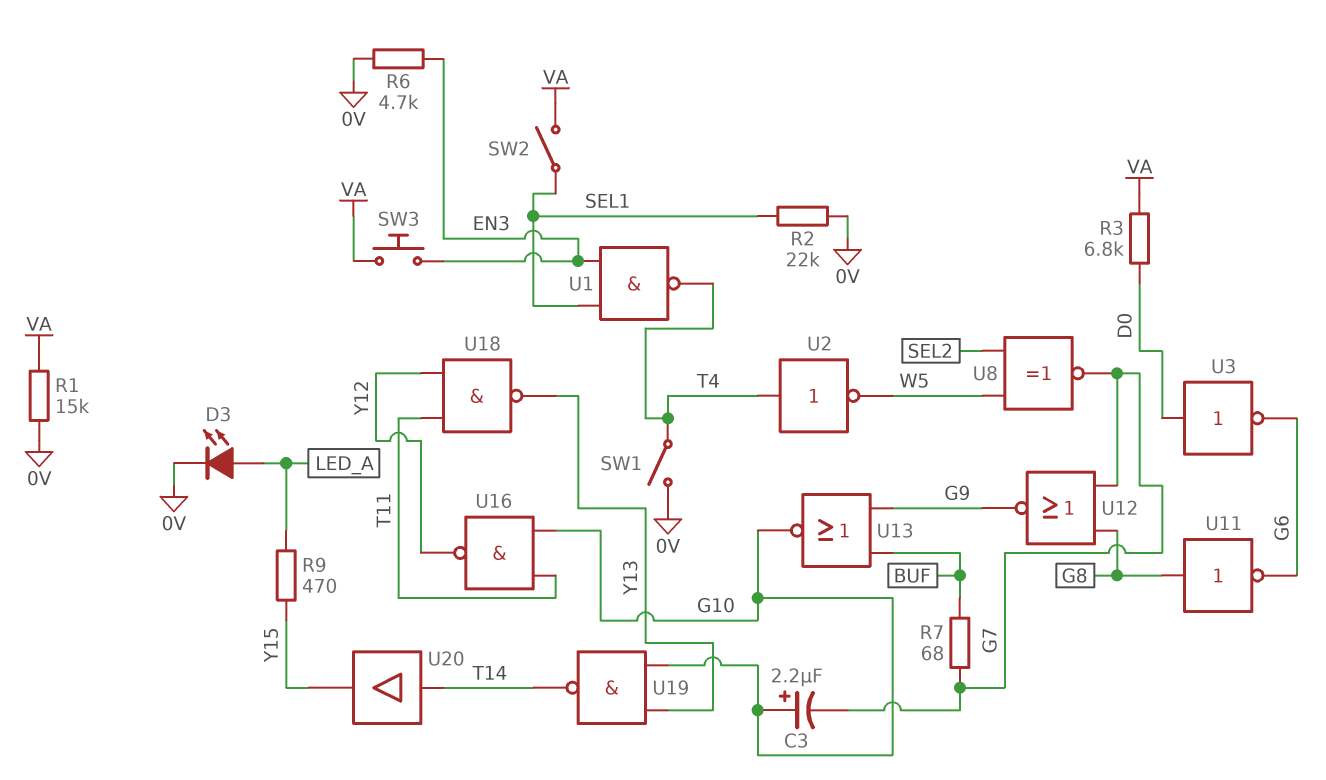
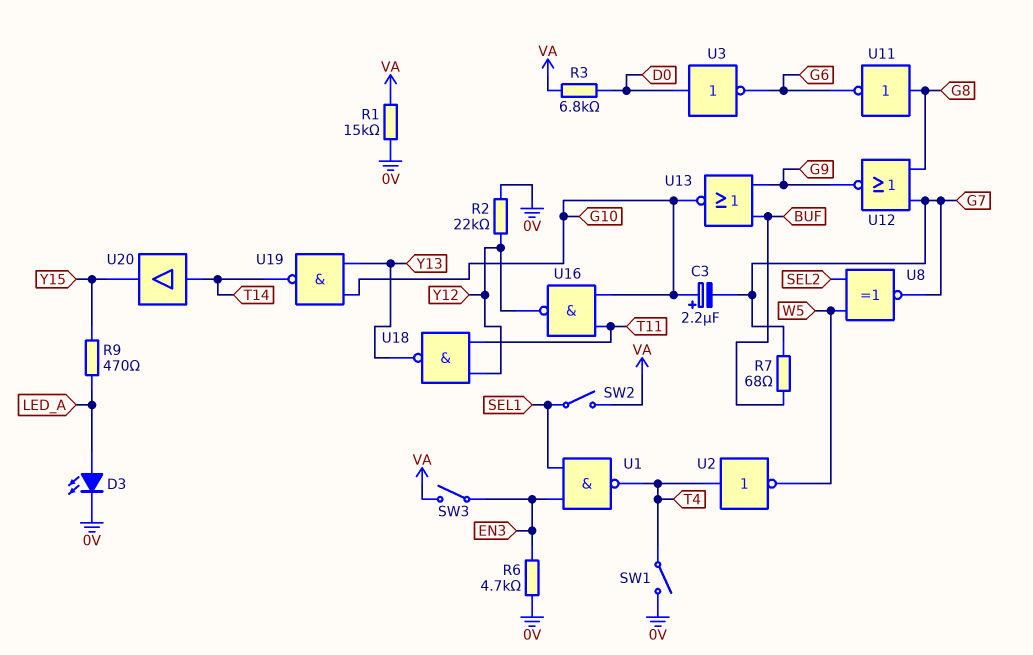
R2: 22k (0V, SEL1) -> 22k (0V, Y12)
SW3: button (EN3, VA) -> switch (EN3, VA)

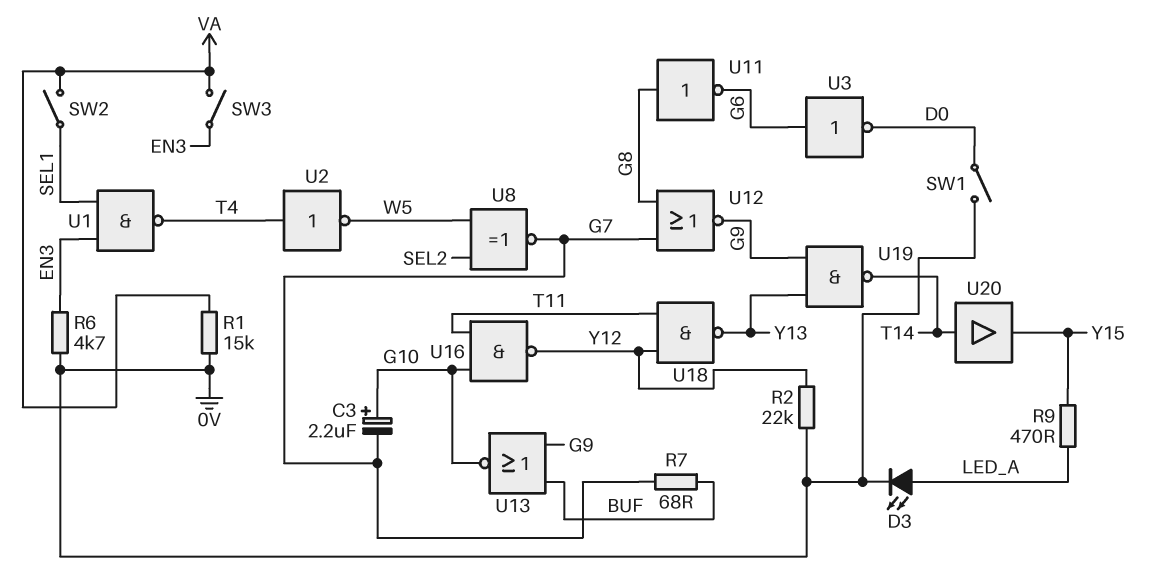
R3: 6.8k (D0, VA) -> none
SW1: switch (0V, T4) -> switch (0V, D0)
U3: NOT (in D0, out G6) -> NOT (in G6, out D0)
U19: NAND (in G10, in Y13, out T14) -> NAND (in G9, in Y13, out T14)

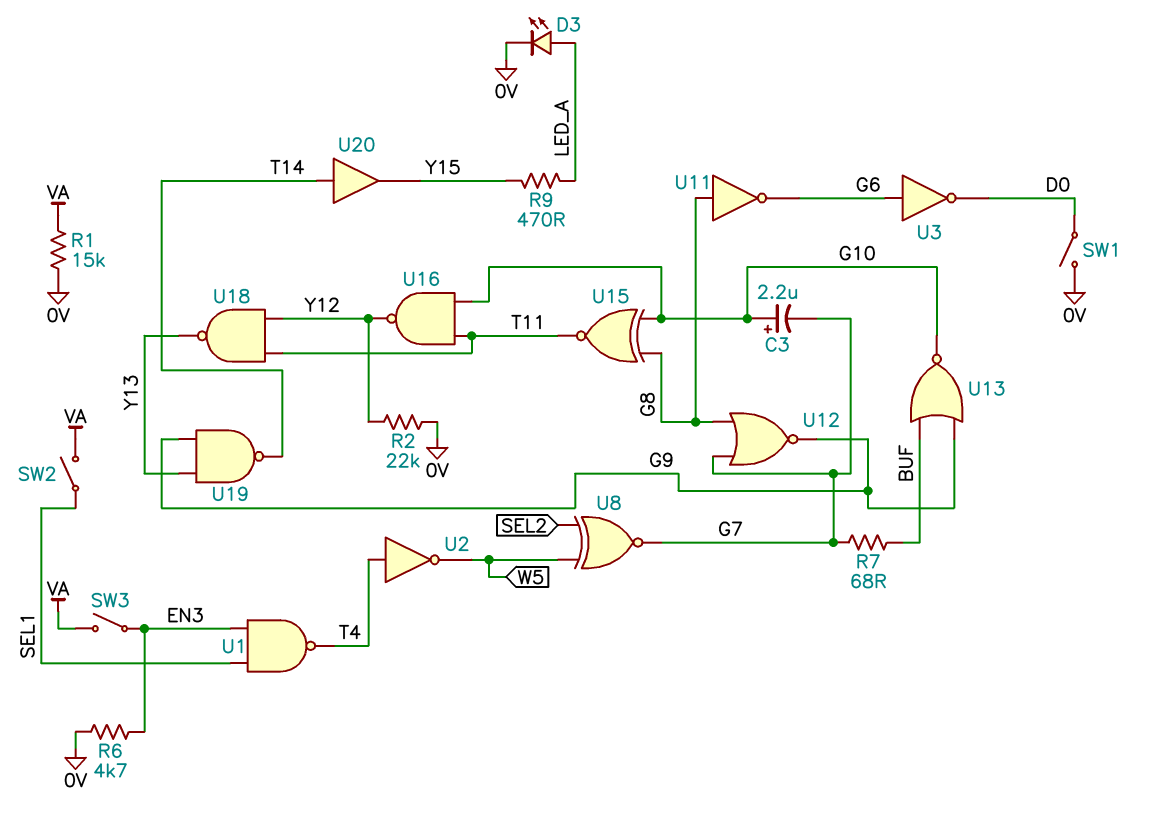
U15: none -> XNOR (in G8, in G10, out T11)

